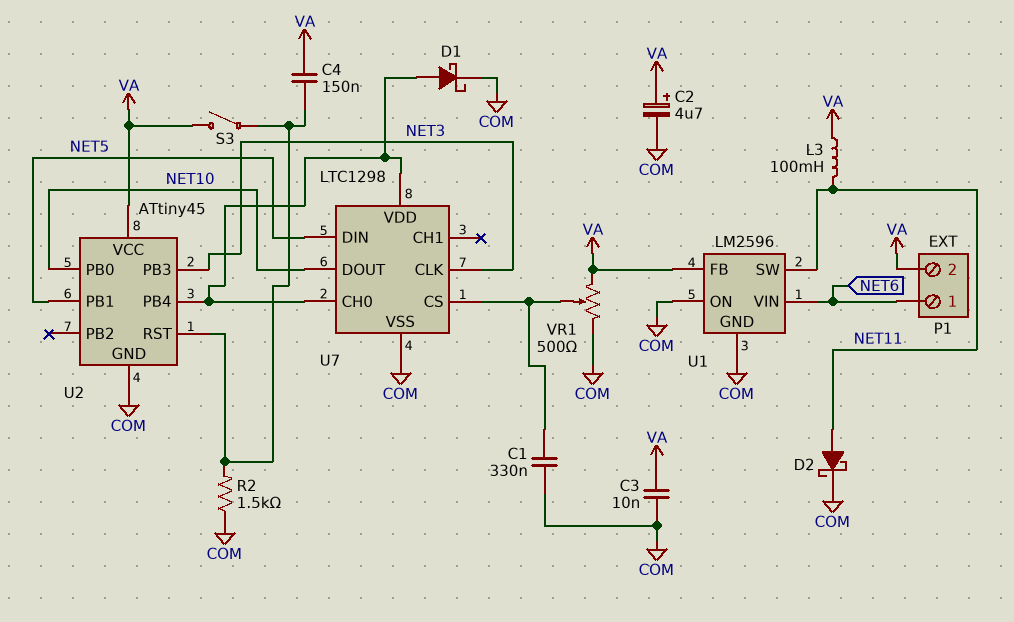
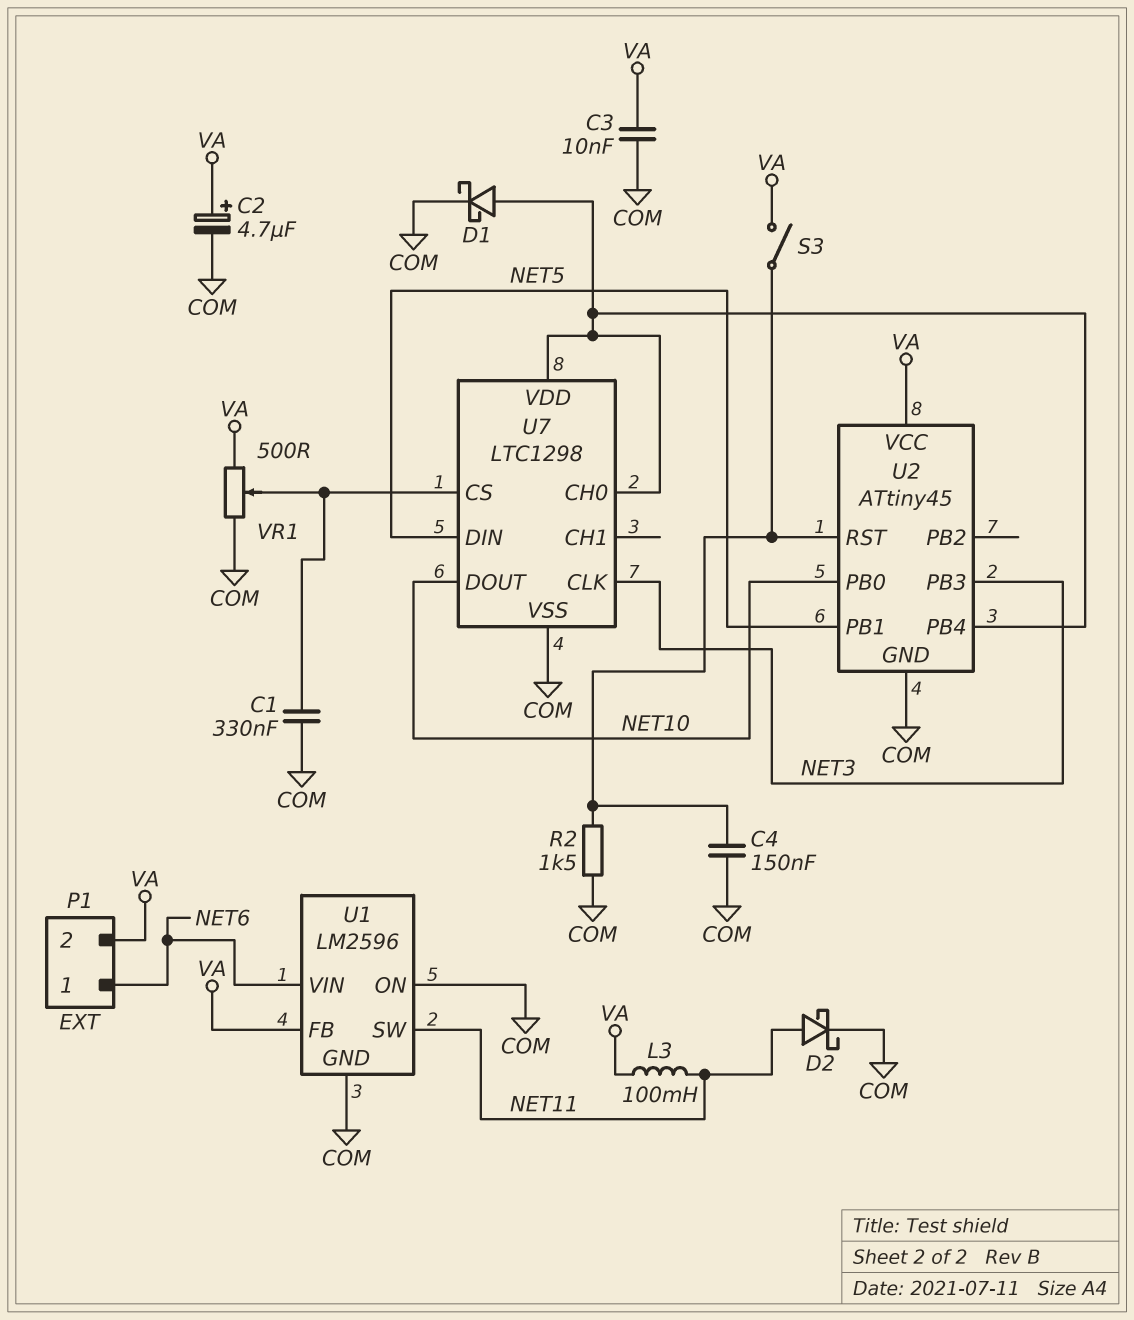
C4: 150nF (U2/RST, VA) -> 150nF (COM, U2/RST)

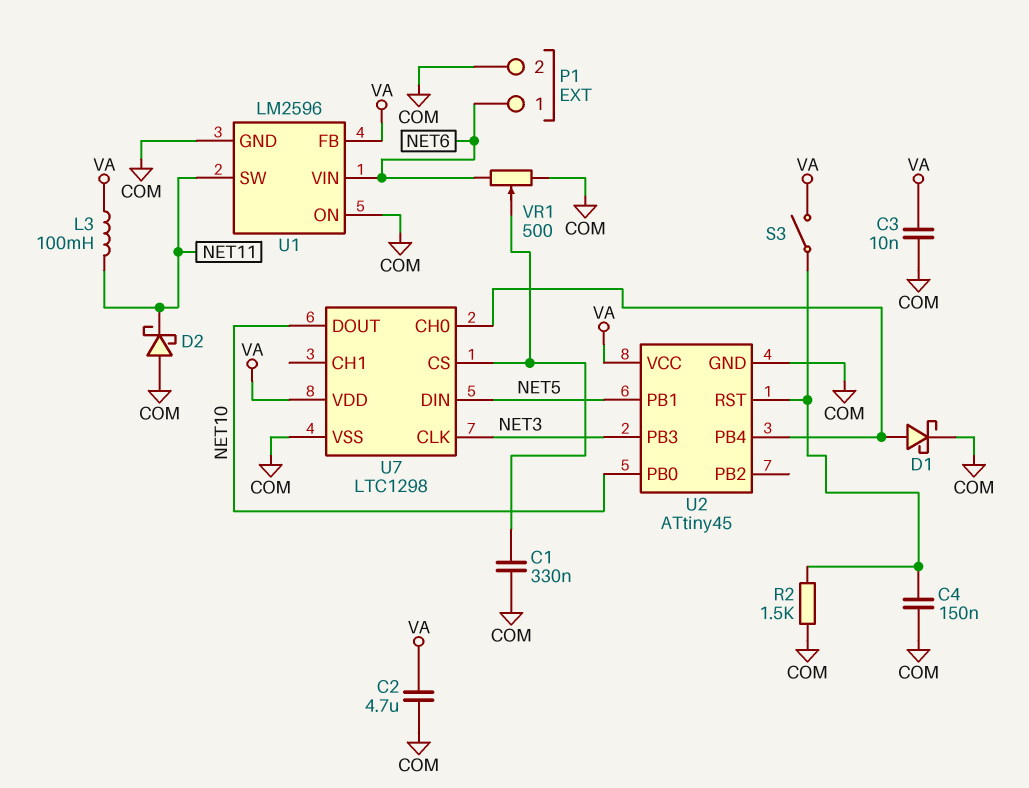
C2: 4.7uF (plus VA, minus COM) -> 4.7uF (COM, VA)
D2: schottky (A NET11, K COM) -> schottky (A COM, K NET11)
P1 pin 2: VA -> COM
U7 pin VDD: U2/PB4 -> VA
VR1: 500 (COM, VA, wiper U7/CS) -> 500 (COM, NET6, wiper U7/CS)

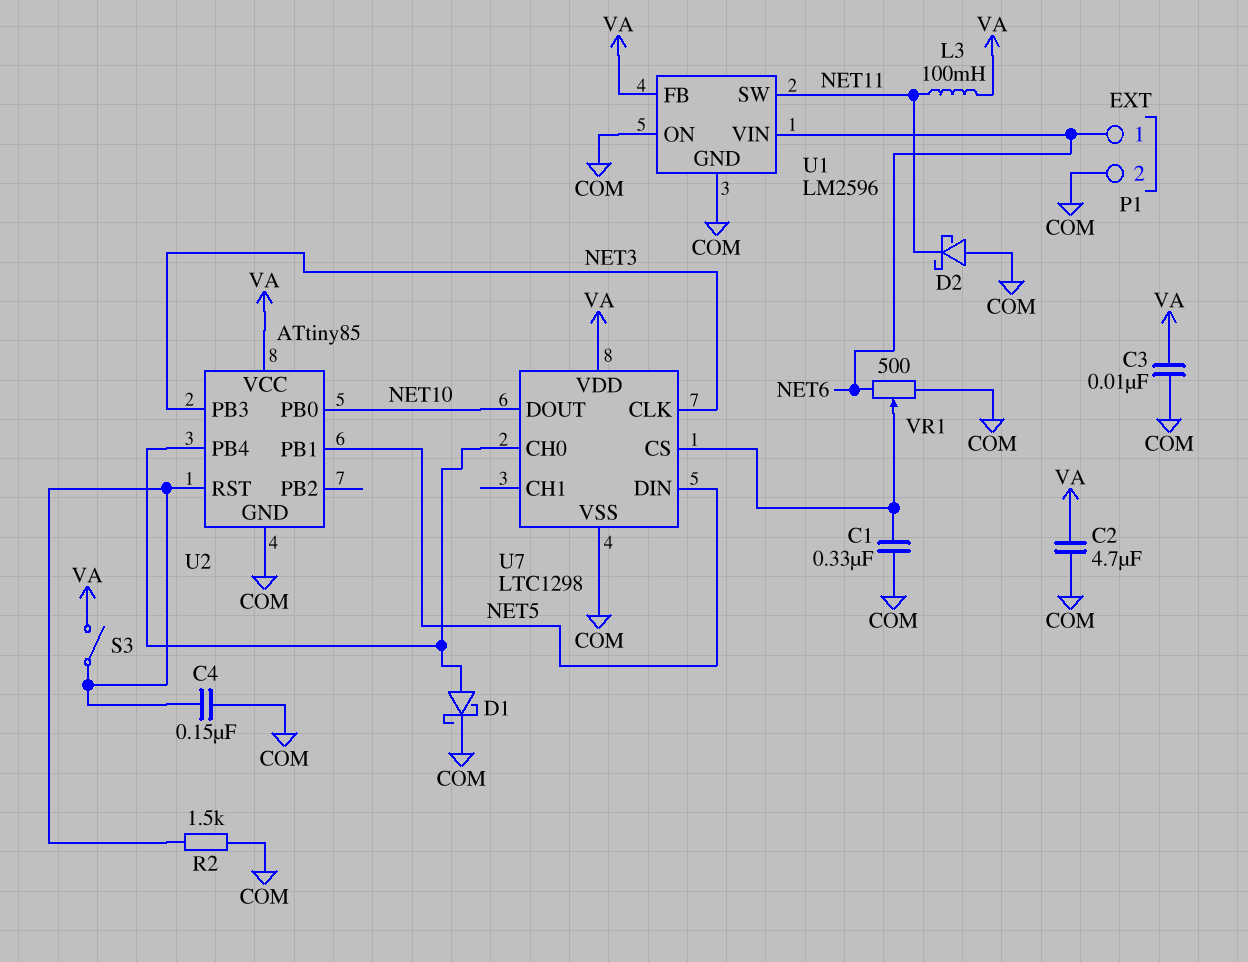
U2: ATtiny45 -> ATtiny85

